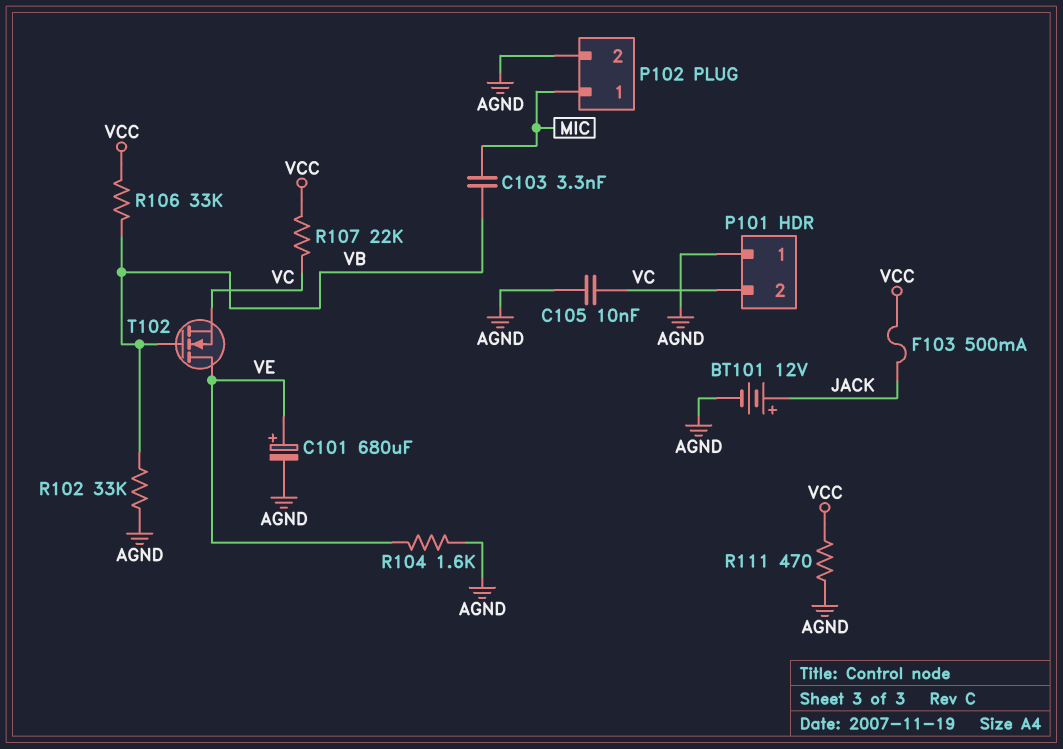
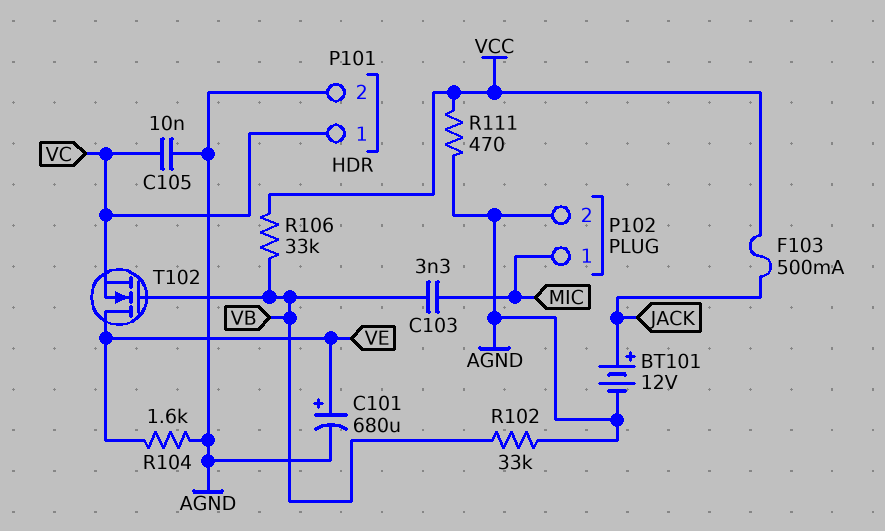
P101 pin 1: AGND -> VC
P101 pin 2: VC -> AGND
R107: 22k (VC, VCC) -> none

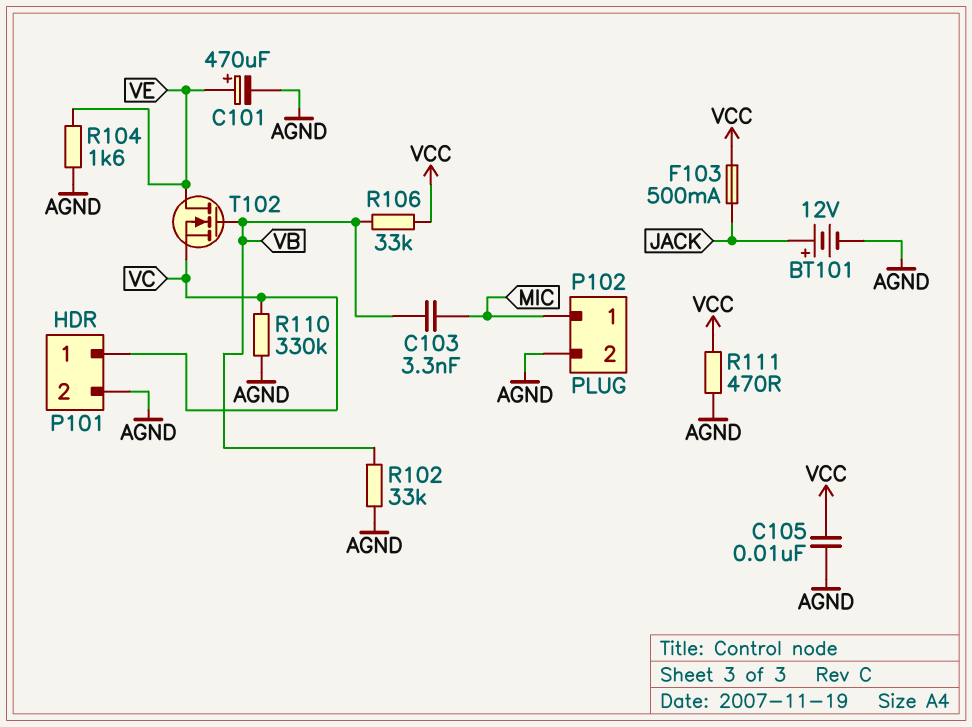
C101: 680uF (plus VE, minus AGND) -> 470uF (plus VE, minus AGND)
C105: 10nF (AGND, VC) -> 10nF (AGND, VCC)
R110: none -> 330k (AGND, VC)

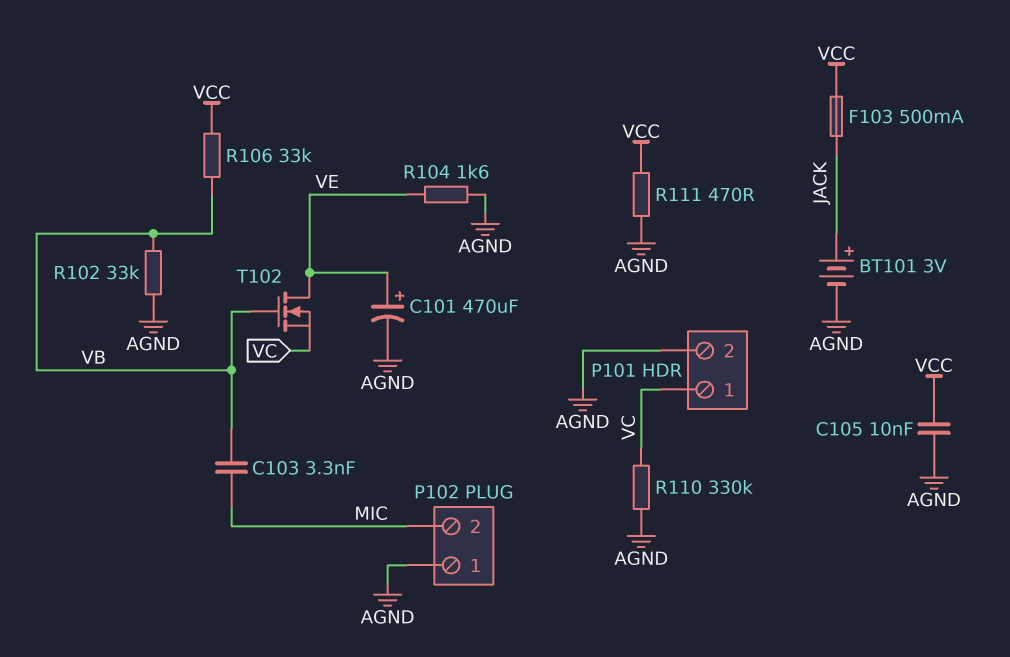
BT101: 12V (plus JACK, minus AGND) -> 3V (plus JACK, minus AGND)
P102 pin 1: MIC -> AGND
P102 pin 2: AGND -> MIC

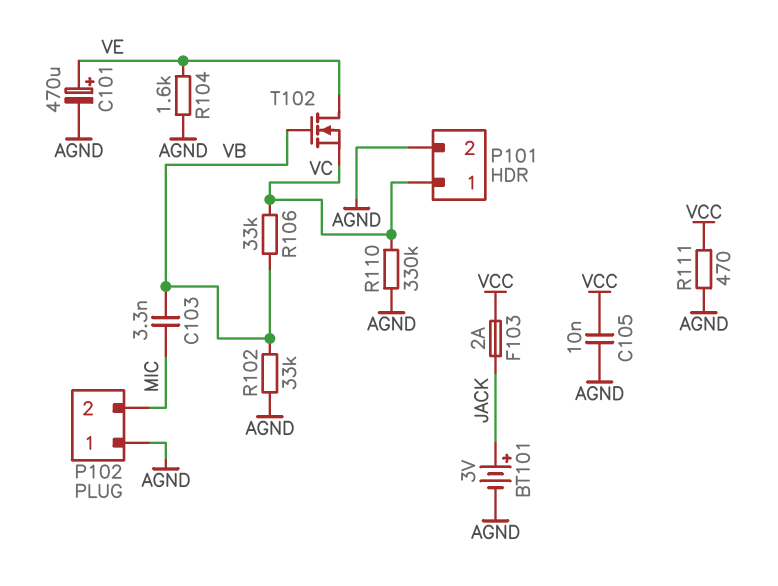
F103: 500mA (JACK, VCC) -> 2A (JACK, VCC)
R106: 33k (VB, VCC) -> 33k (VB, VC)

